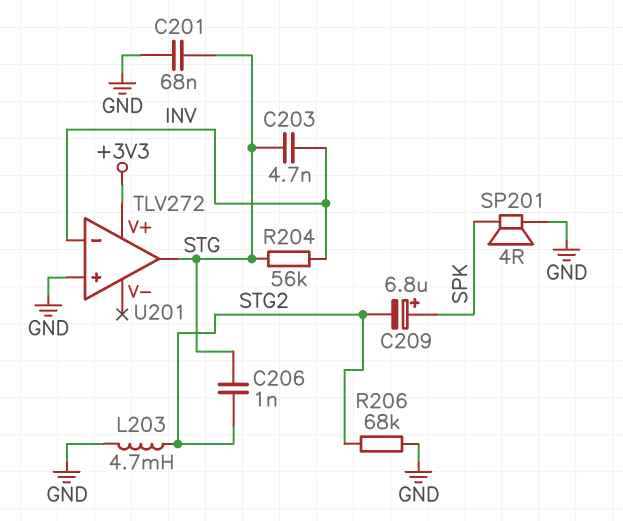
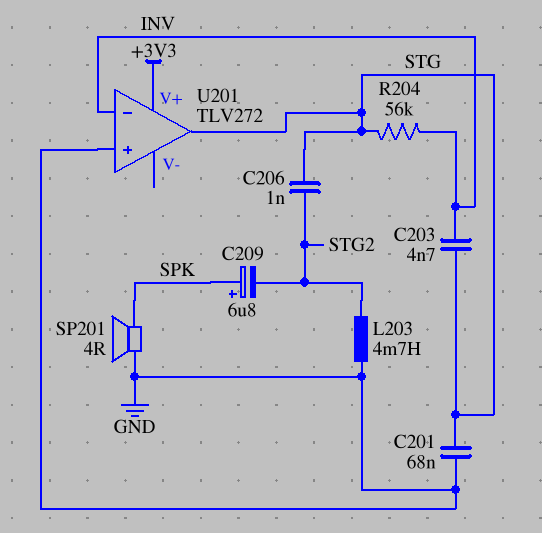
R206: 68k (GND, STG2) -> none

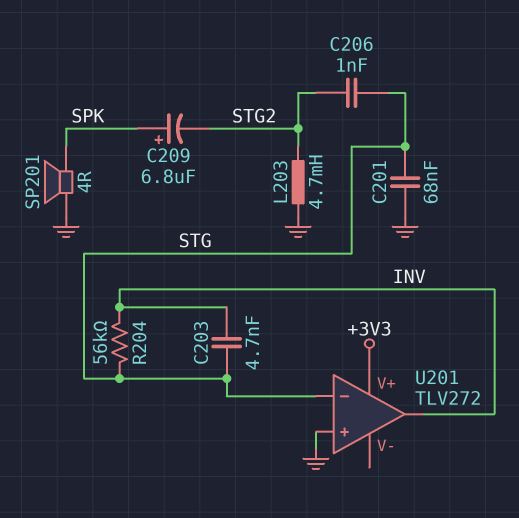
U201 pin in-: INV -> STG
U201 pin out: STG -> INV

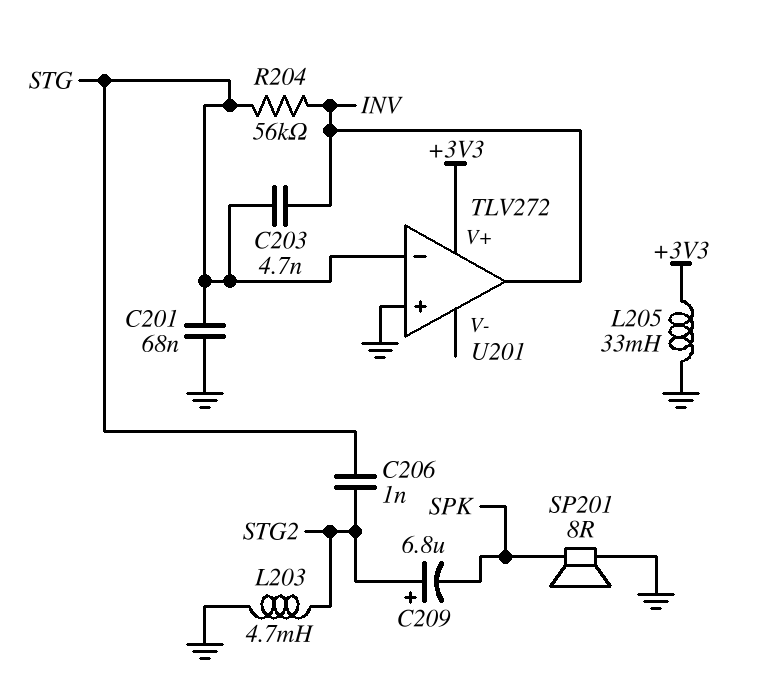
C209: 6.8uF (plus SPK, minus STG2) -> 6.8uF (plus STG2, minus SPK)
L205: none -> 33mH (+3V3, GND)
SP201: speaker 4R (GND, SPK) -> speaker 8R (GND, SPK)

